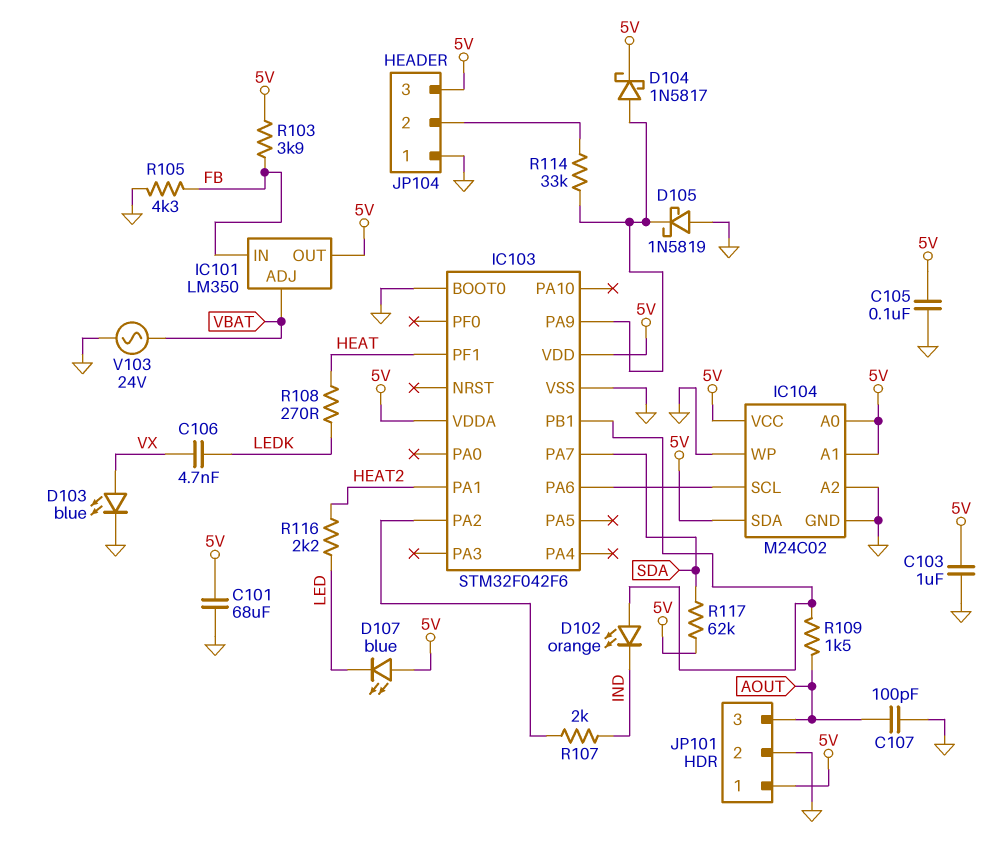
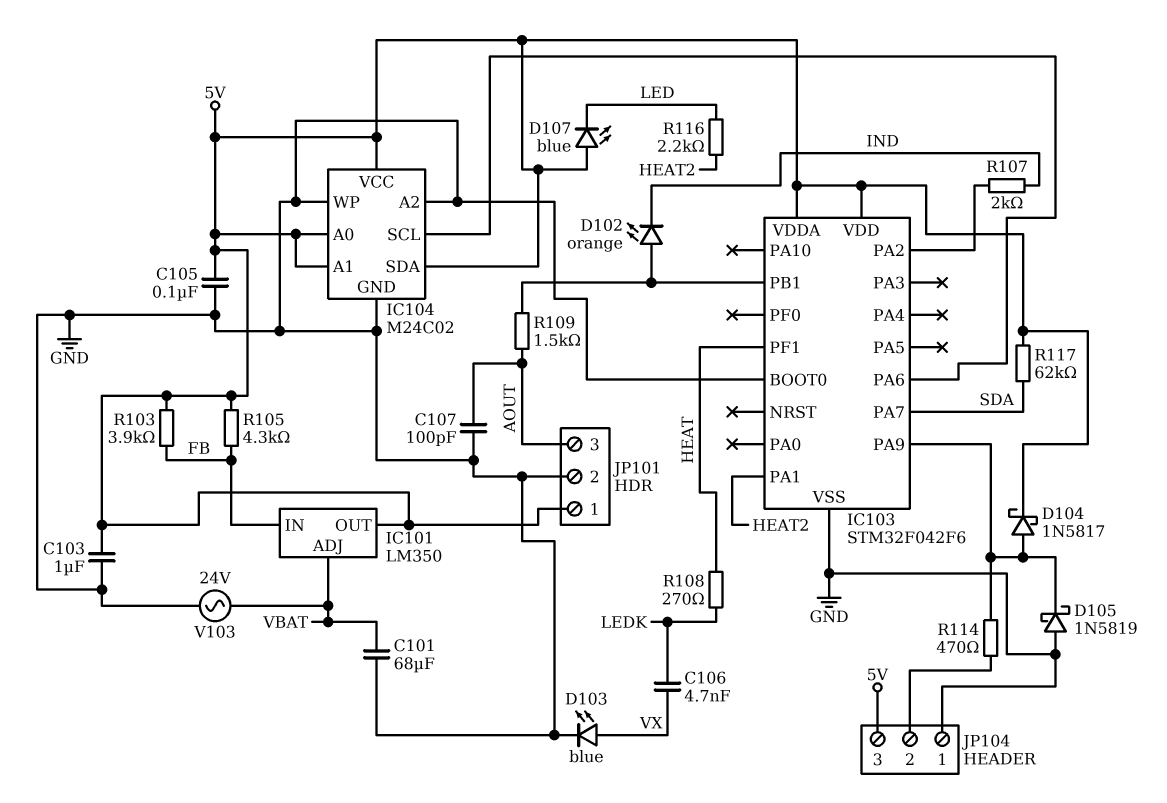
C101: 68uF (5V, GND) -> 68uF (GND, VBAT)
R105: 4.3k (FB, GND) -> 4.3k (5V, FB)
R114: 33k (IC103/PA9, JP104/2) -> 470 (IC103/PA9, JP104/2)

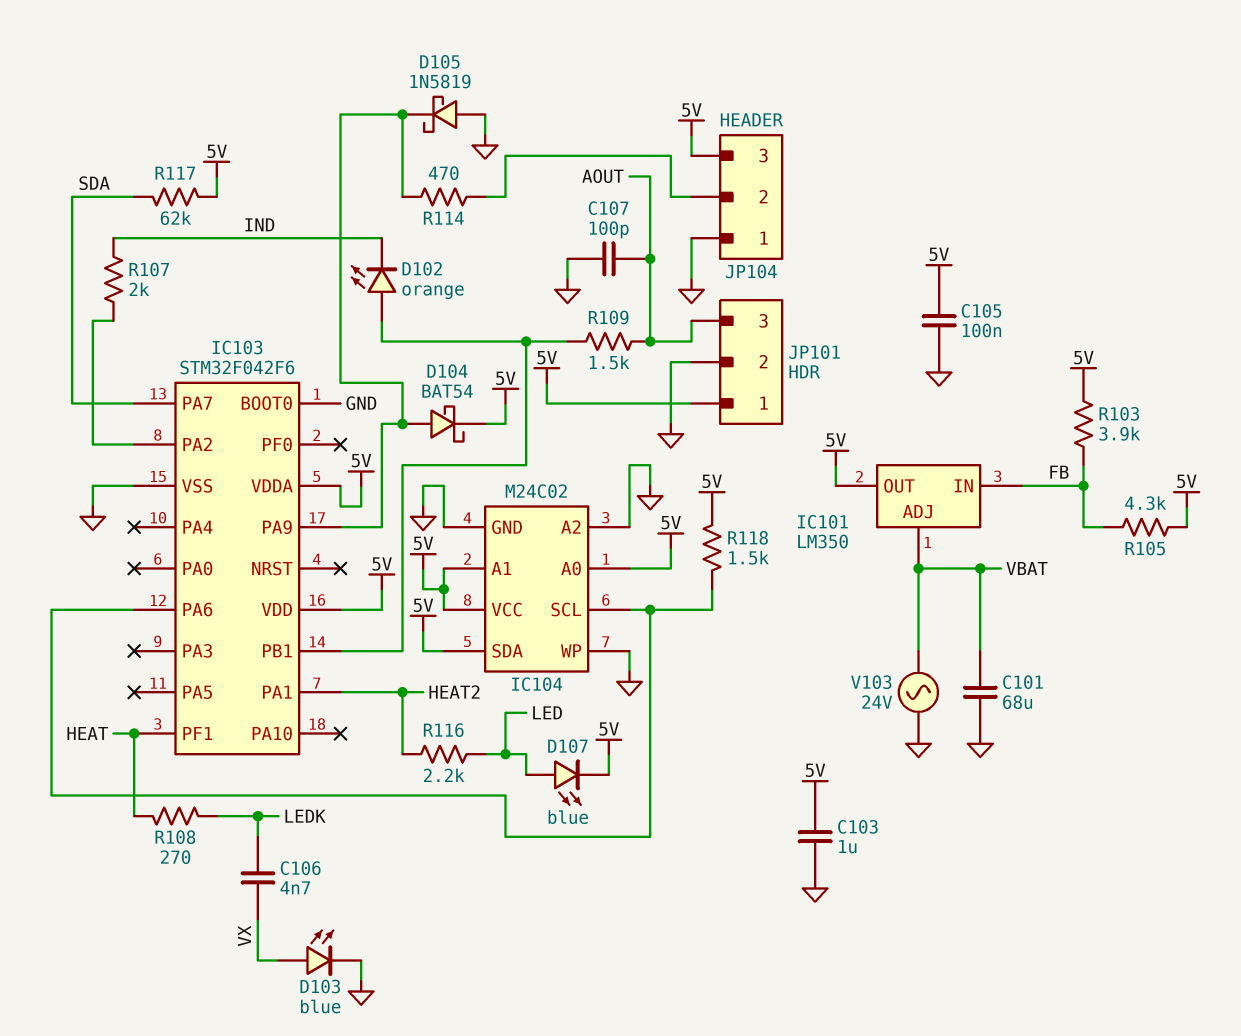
D104: schottky 1N5817 (A IC103/PA9, K 5V) -> schottky BAT54 (A IC103/PA9, K 5V)
D107: LED blue (A 5V, K LED) -> LED blue (A LED, K 5V)
R118: none -> 1.5k (5V, IC103/PA6)

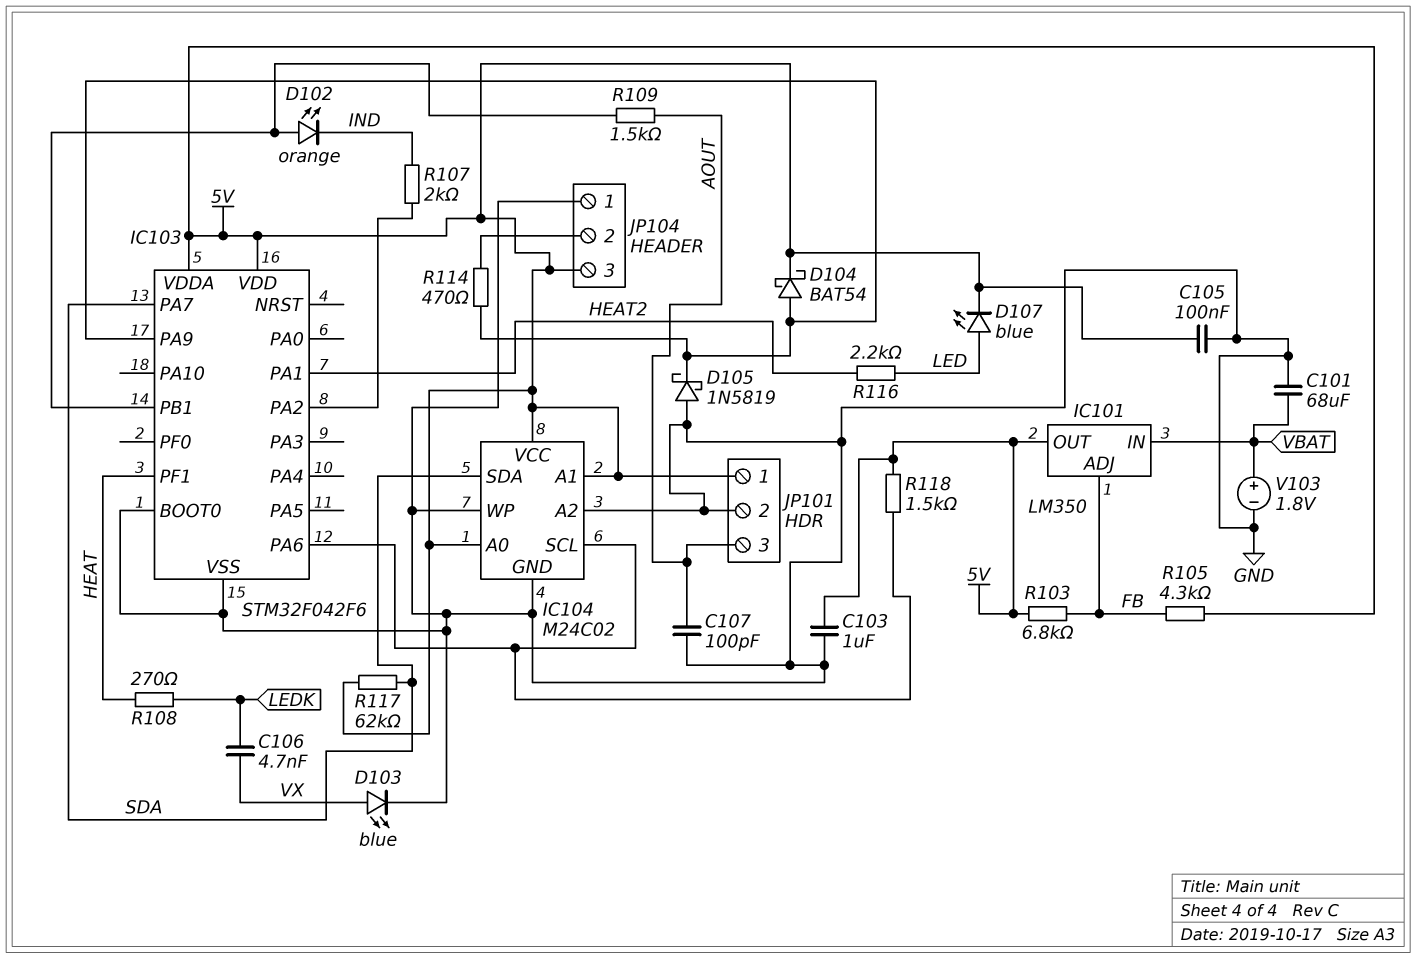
IC101 pin ADJ: VBAT -> FB
IC101 pin IN: FB -> VBAT
IC104 pin SDA: 5V -> SDA
R103: 3.9k (5V, FB) -> 6.8k (5V, FB)
V103: AC 24V (GND, VBAT) -> 1.8V (plus VBAT, minus GND)

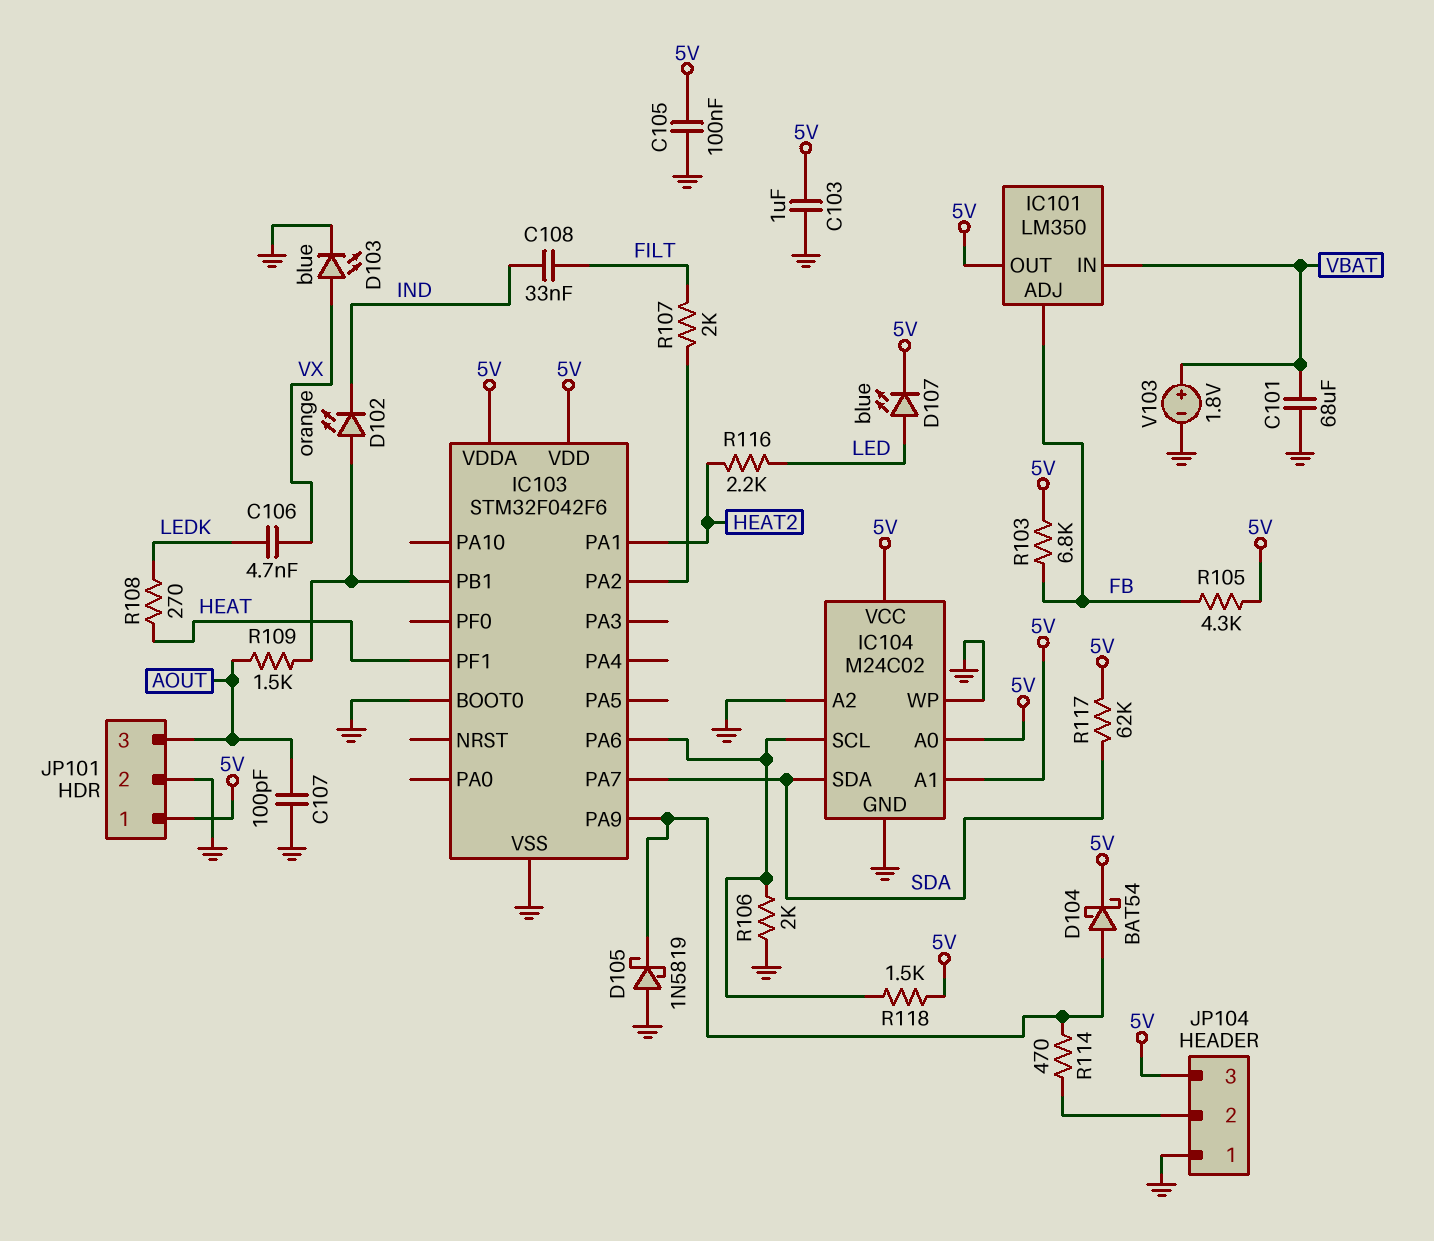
C108: none -> 33nF (FILT, IND)
R106: none -> 2k (GND, IC103/PA6)
R107: 2k (IC103/PA2, IND) -> 2k (FILT, IC103/PA2)

